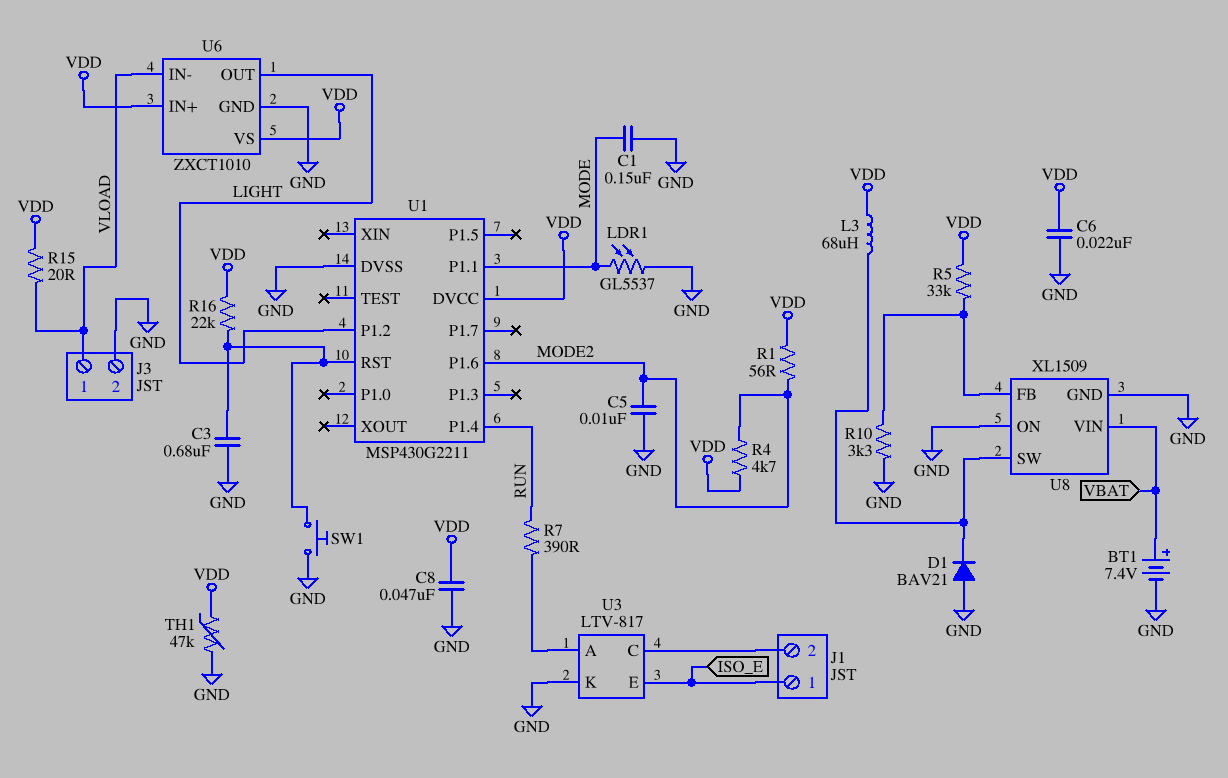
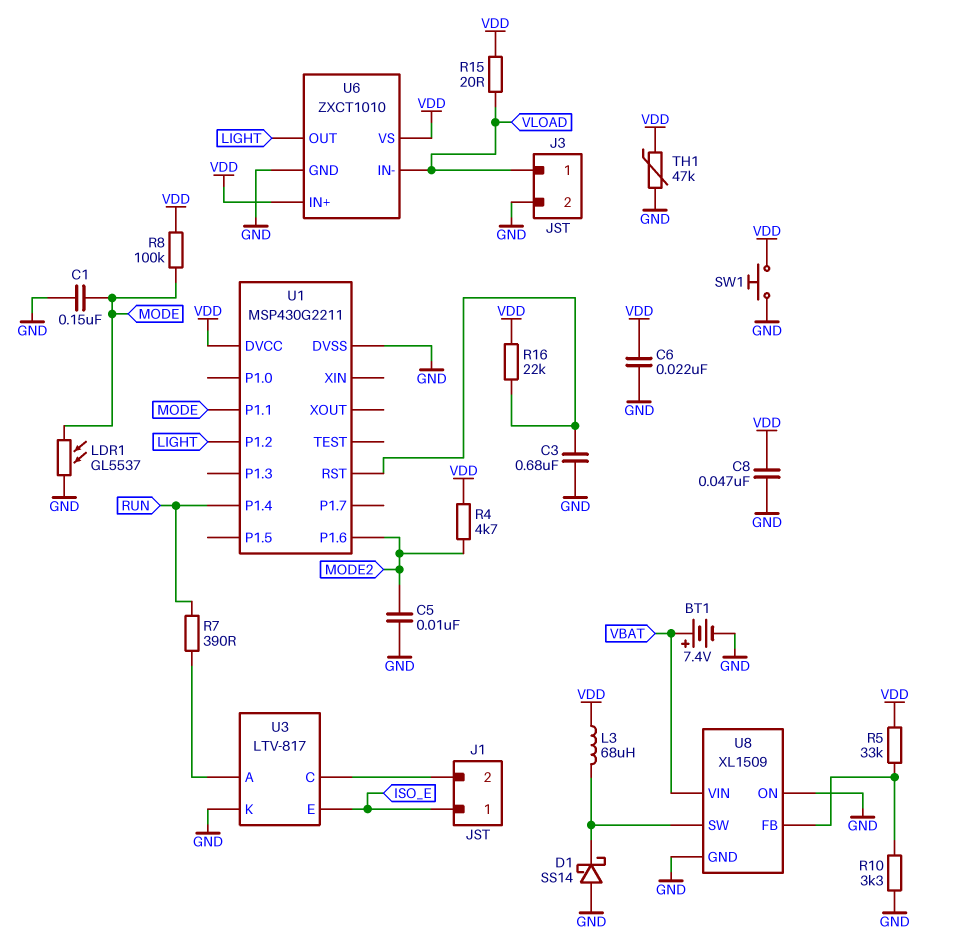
D1: diode BAV21 (A GND, K U8/SW) -> schottky SS14 (A GND, K U8/SW)
R1: 56 (MODE2, VDD) -> none
R8: none -> 100k (MODE, VDD)
SW1: button (GND, U1/RST) -> button (GND, VDD)

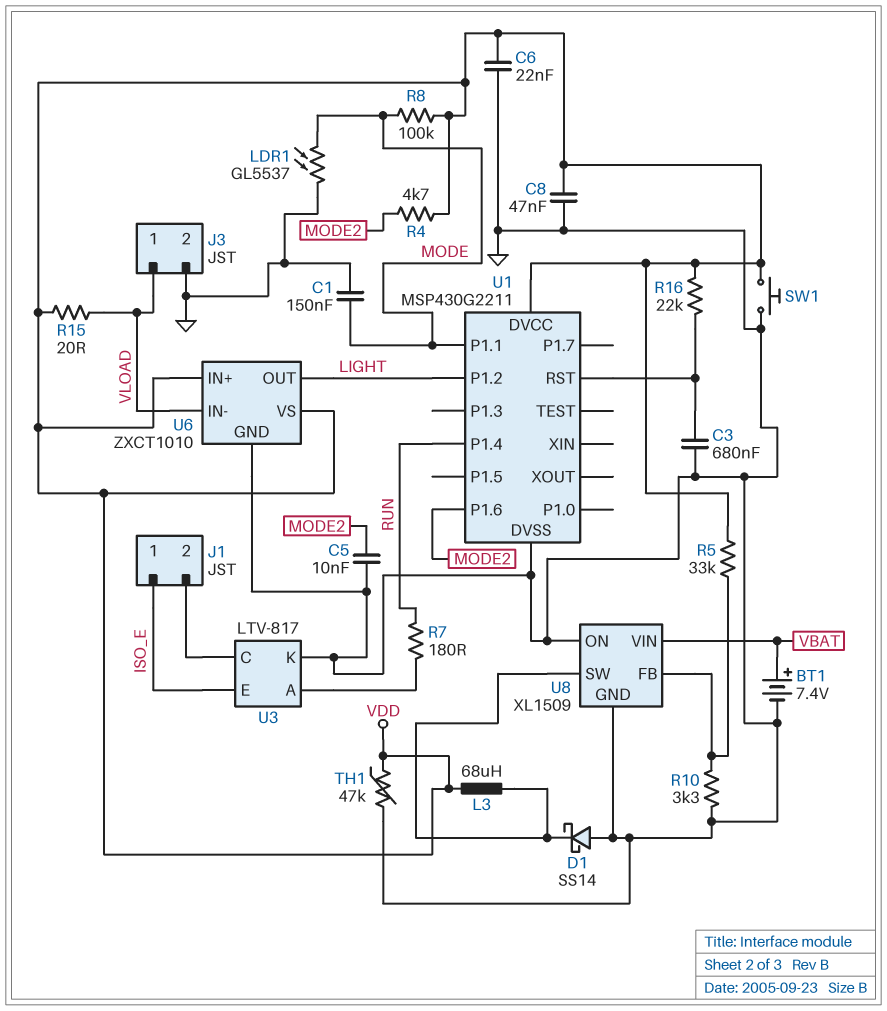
R7: 390 (RUN, U3/A) -> 180 (RUN, U3/A)

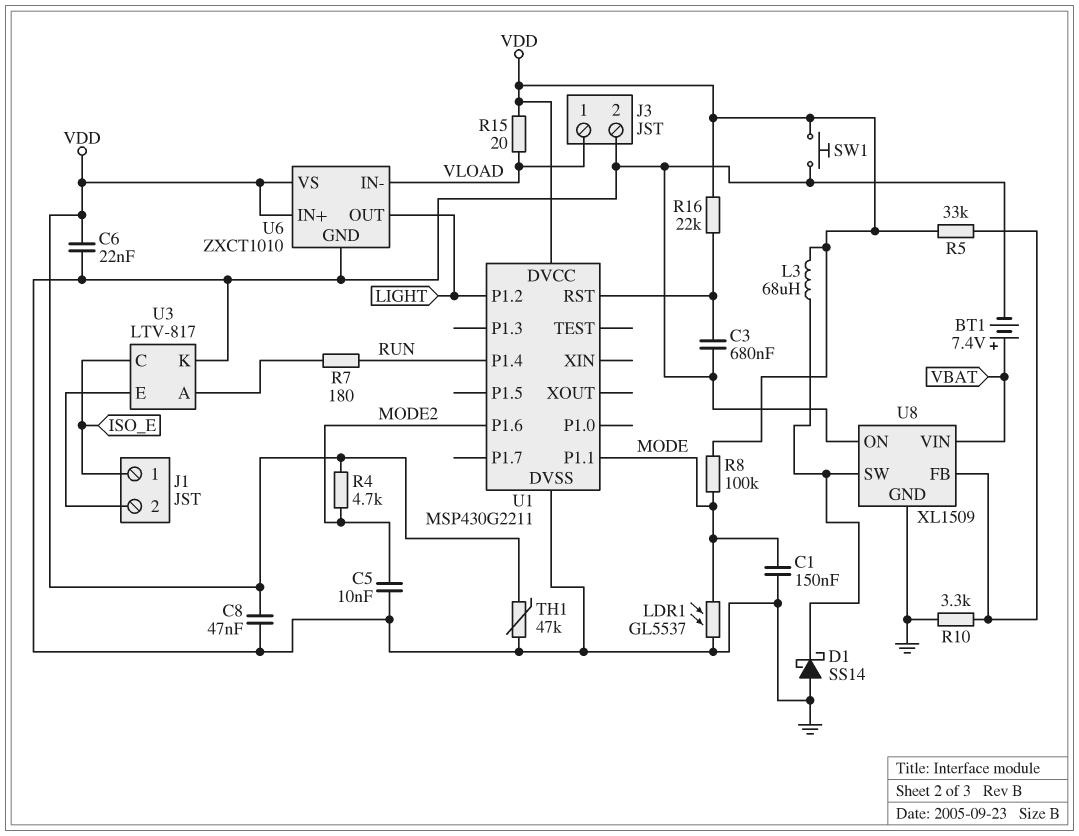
U3 pin C: J1/2 -> ISO_E
U3 pin E: ISO_E -> J1/2

